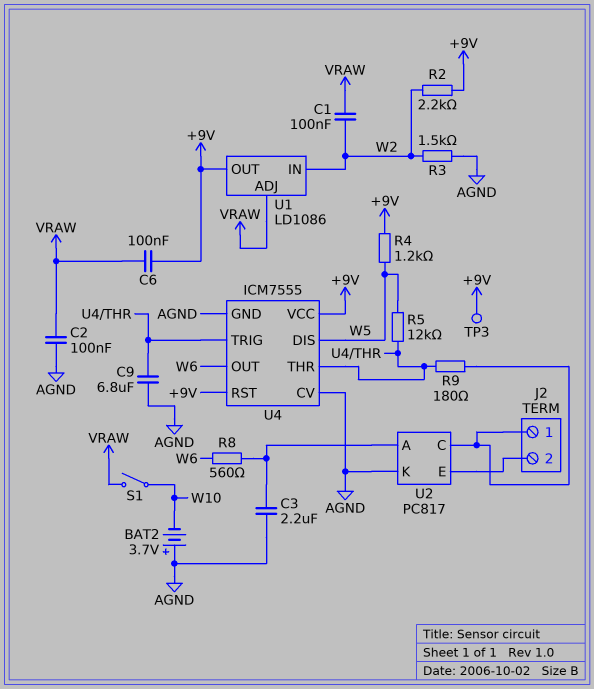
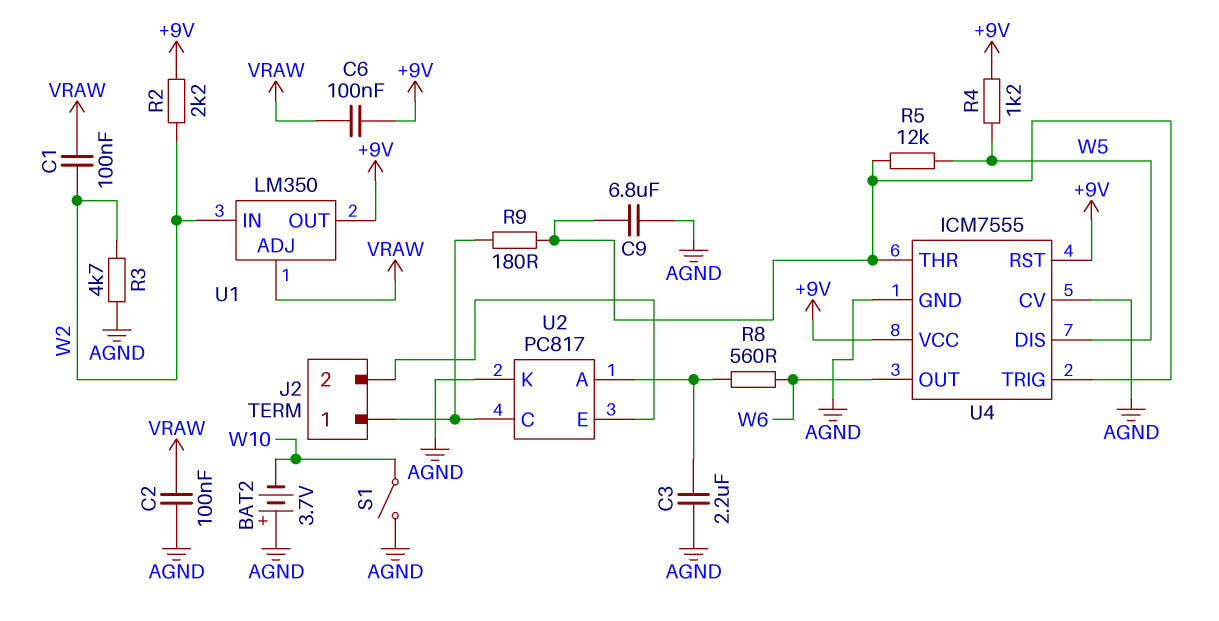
R3: 1.5k (AGND, W2) -> 4.7k (AGND, W2)
S1: switch (VRAW, W10) -> switch (AGND, W10)
TP3: test point (+9V) -> none
U1: LD1086 -> LM350

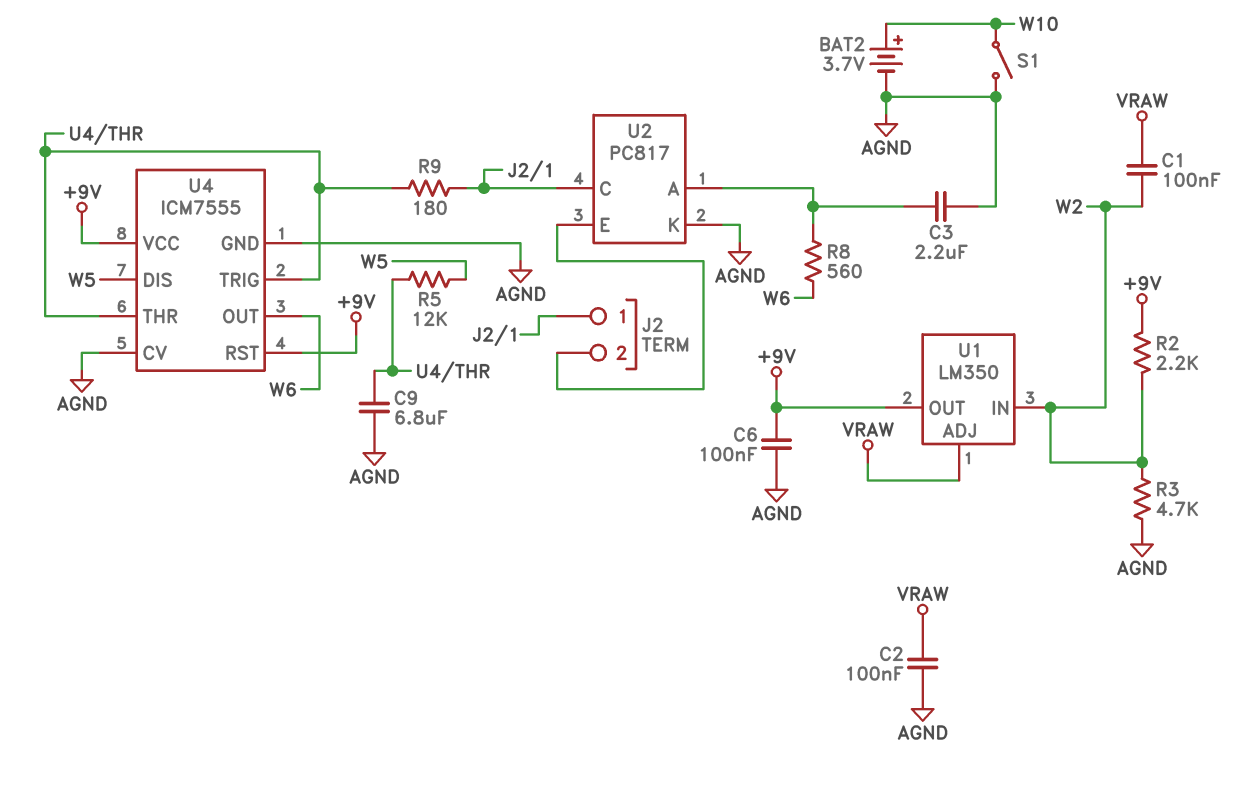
BAT2: 3.7V (plus AGND, minus W10) -> 3.7V (plus W10, minus AGND)
C6: 100nF (+9V, VRAW) -> 100nF (+9V, AGND)
R4: 1.2k (+9V, W5) -> none

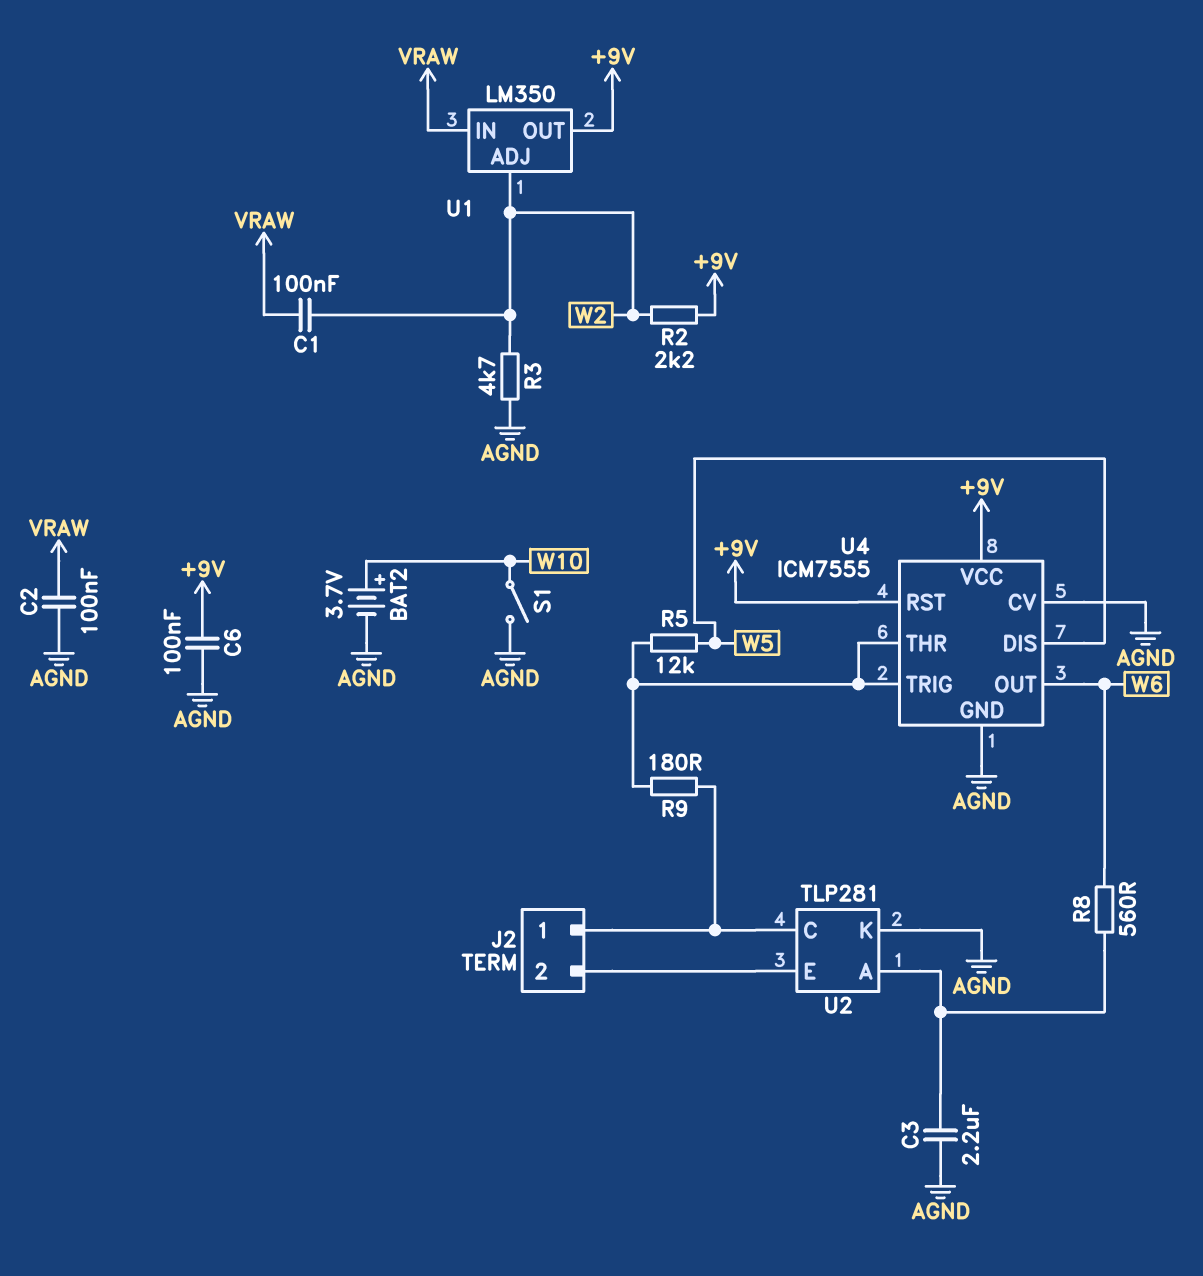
C9: 6.8uF (AGND, U4/THR) -> none
U1 pin ADJ: VRAW -> W2
U1 pin IN: W2 -> VRAW
U2: PC817 -> TLP281

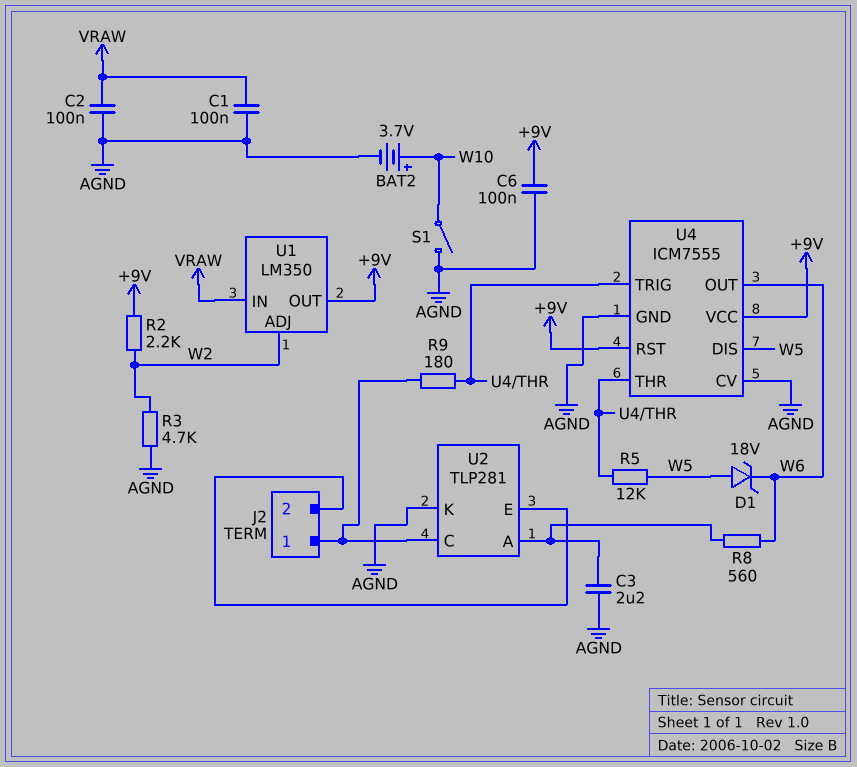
C1: 100nF (VRAW, W2) -> 100nF (AGND, VRAW)
D1: none -> zener 18V (A W5, K W6)

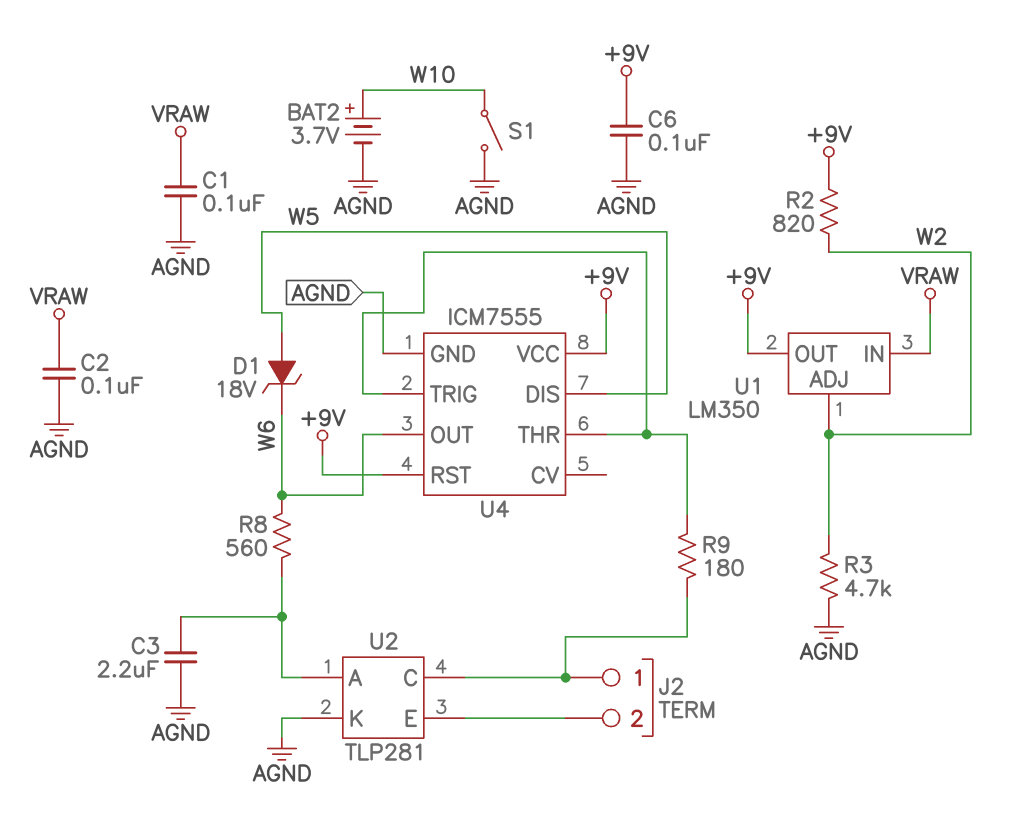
R2: 2.2k (+9V, W2) -> 820 (+9V, W2)
R5: 12k (U4/THR, W5) -> none
U4 pin CV: AGND -> none

